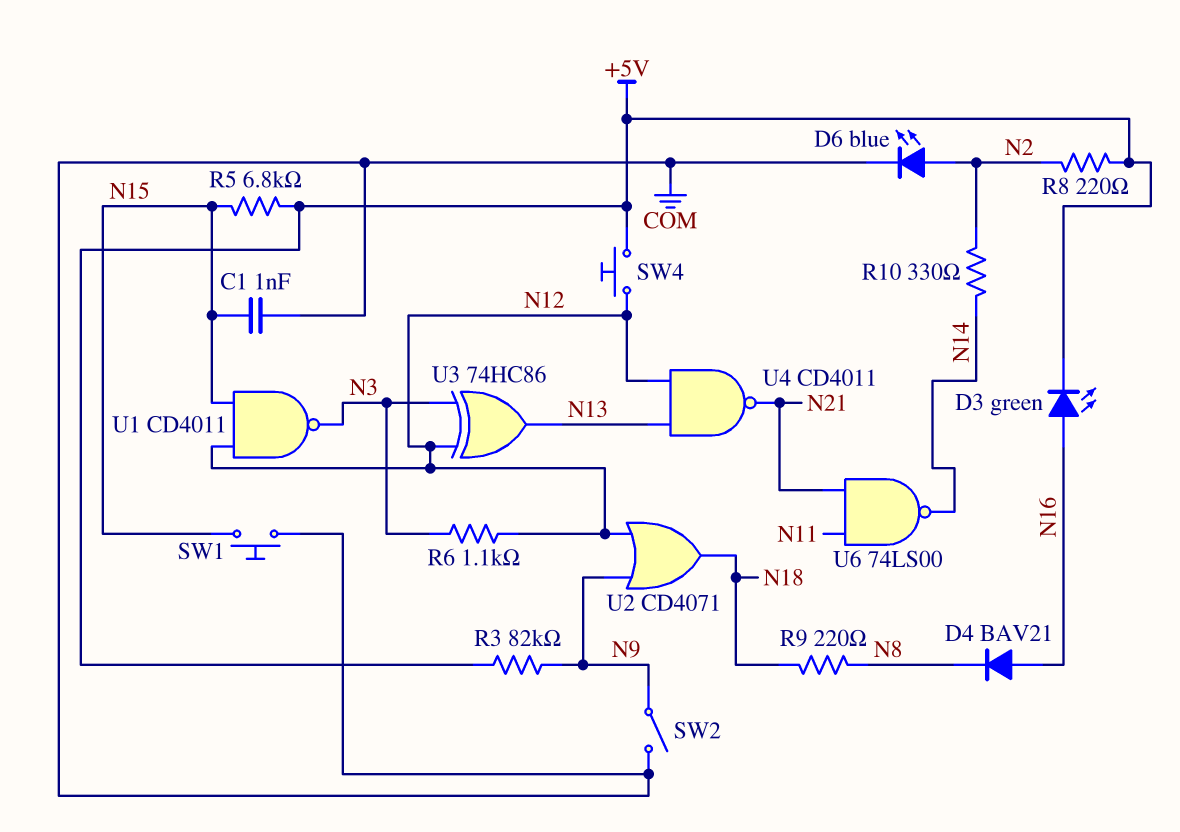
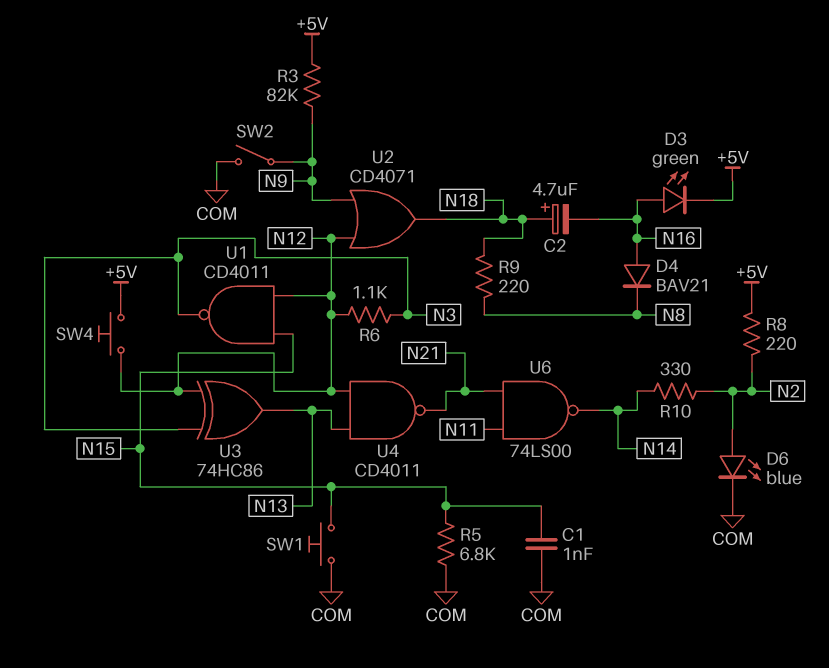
C2: none -> 4.7uF (plus N18, minus N16)
R5: 6.8k (+5V, N15) -> 6.8k (COM, N15)

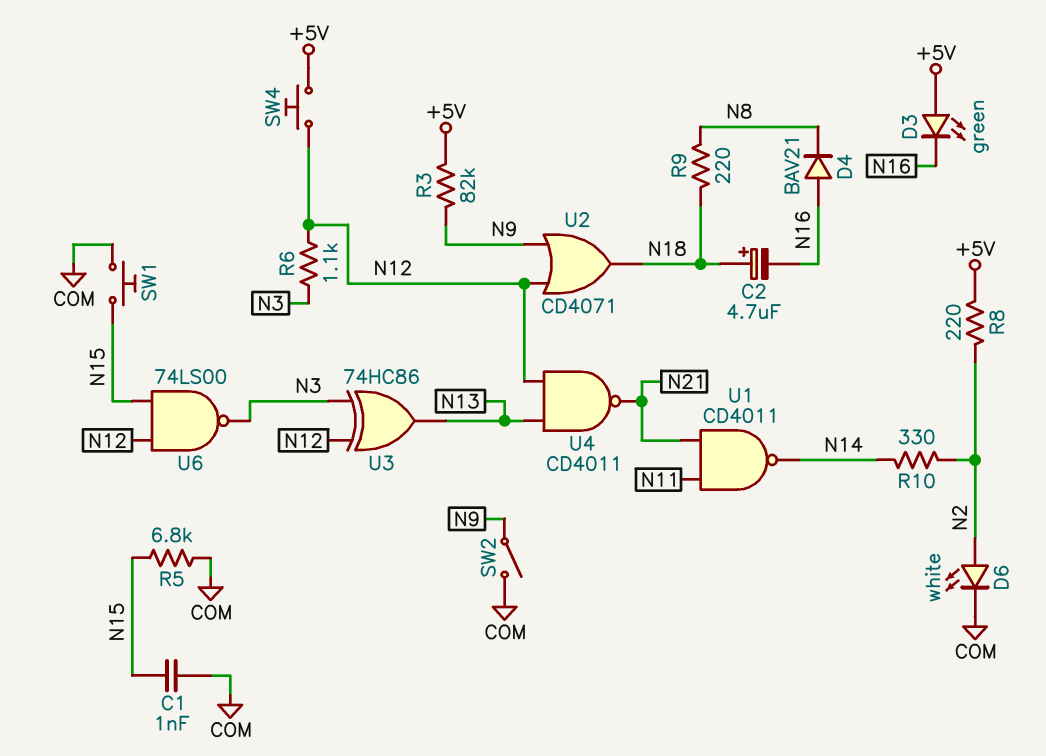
D3: LED green (A N16, K +5V) -> LED green (A +5V, K N16)
D6: LED blue (A N2, K COM) -> LED white (A N2, K COM)
U1: NAND CD4011 (in N12, in N15, out N3) -> NAND CD4011 (in N11, in N21, out N14)
U6: NAND 74LS00 (in N11, in N21, out N14) -> NAND 74LS00 (in N12, in N15, out N3)

